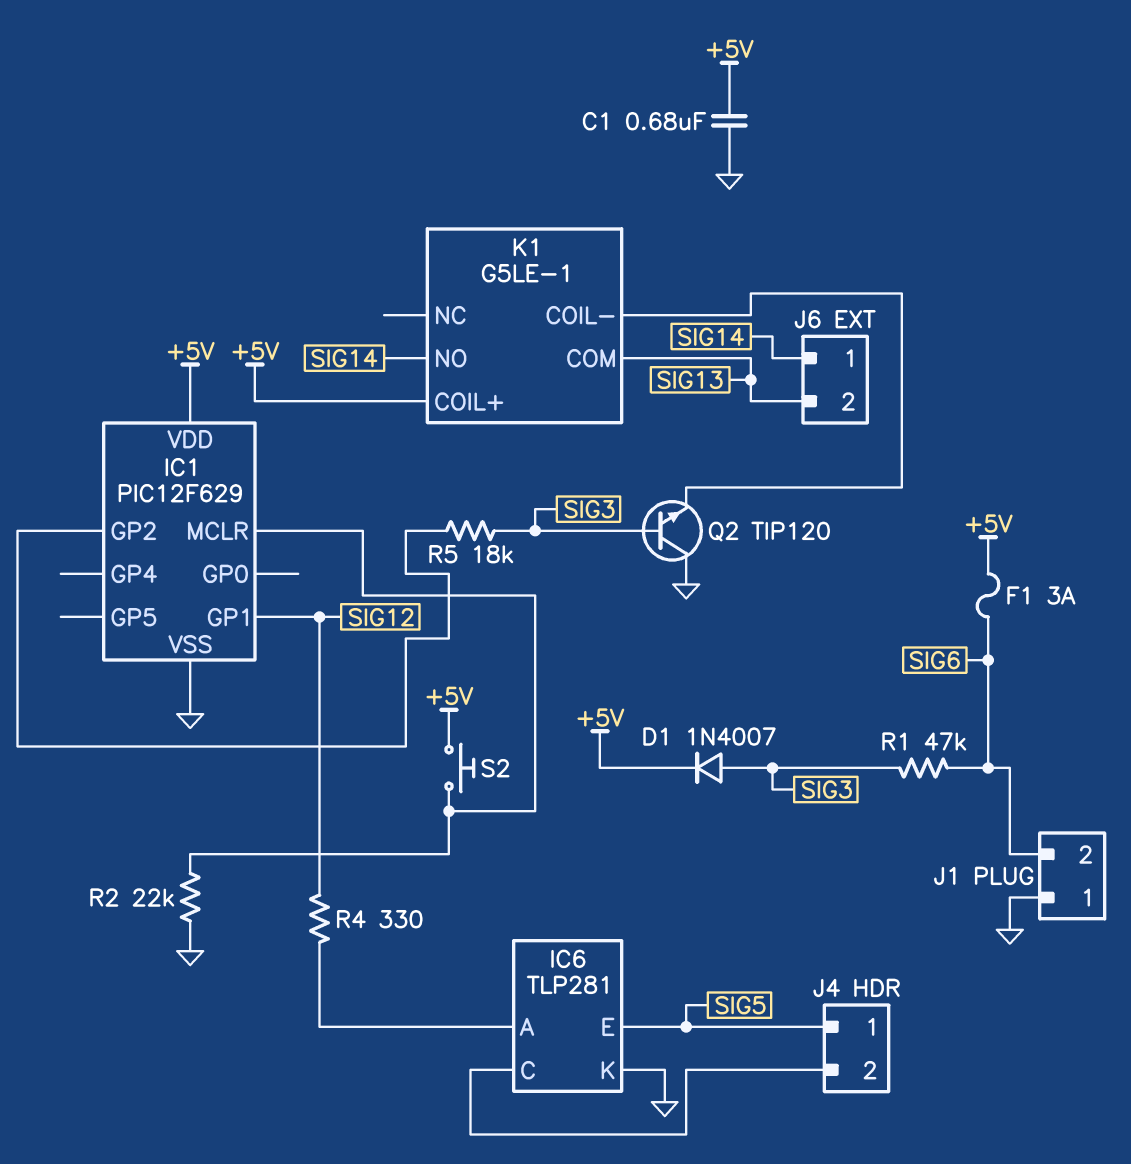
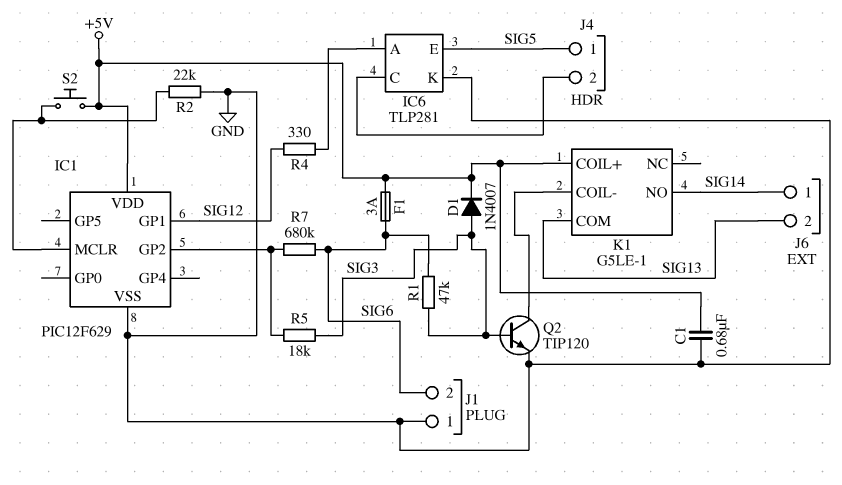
Q2: NPN TIP120 (B SIG3, C GND, E K1/COIL-) -> NPN TIP120 (B SIG3, C K1/COIL-, E GND)
R7: none -> 680k (IC1/GP2, SIG6)

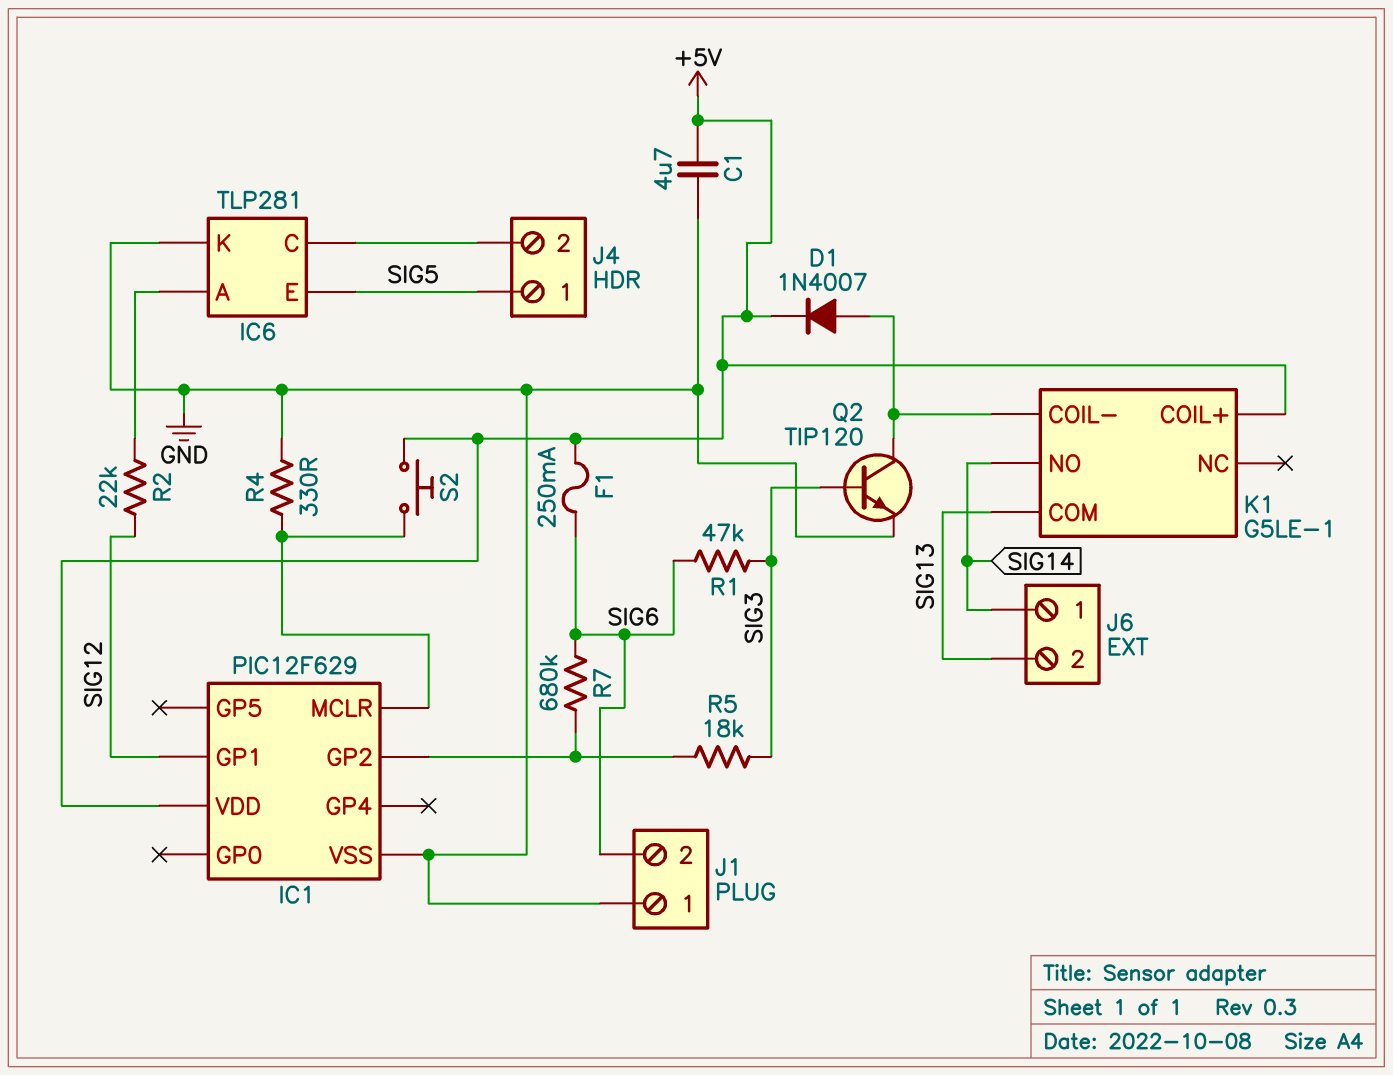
C1: 680nF (+5V, GND) -> 4.7uF (+5V, GND)
D1: diode 1N4007 (A SIG3, K +5V) -> diode 1N4007 (A K1/COIL-, K +5V)
F1: 3A (+5V, SIG6) -> 250mA (+5V, SIG6)
R2: 22k (GND, IC1/MCLR) -> 22k (IC6/A, SIG12)
R4: 330 (IC6/A, SIG12) -> 330 (GND, IC1/MCLR)

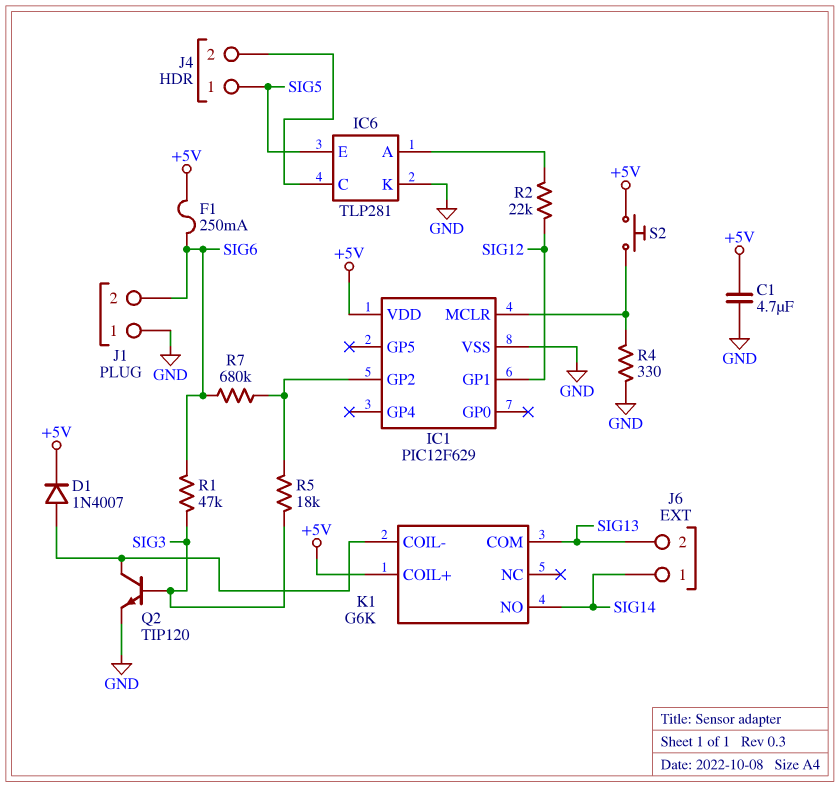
K1: G5LE-1 -> G6K

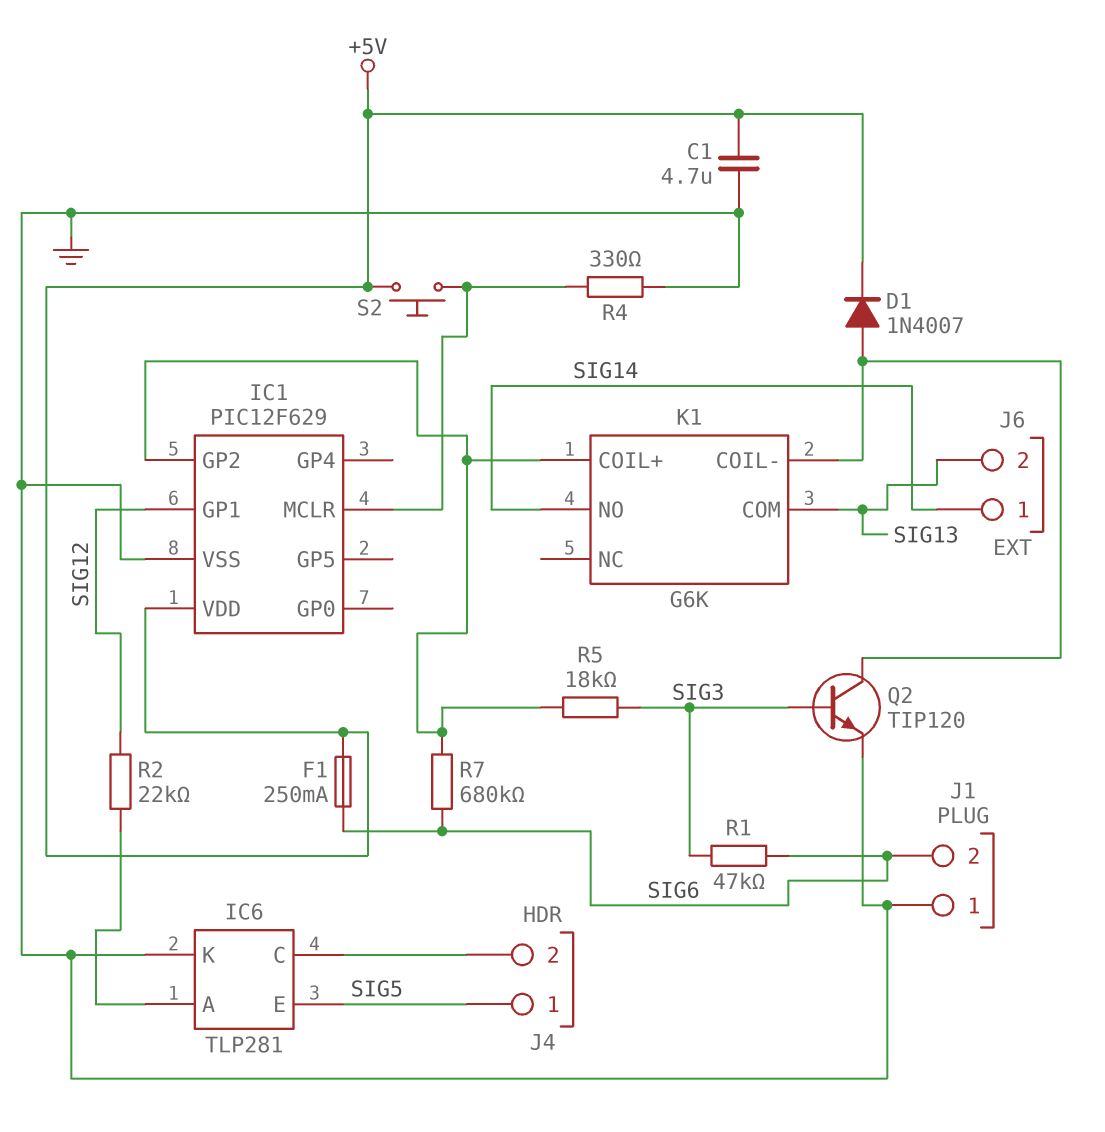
K1 pin COIL+: +5V -> IC1/GP2

